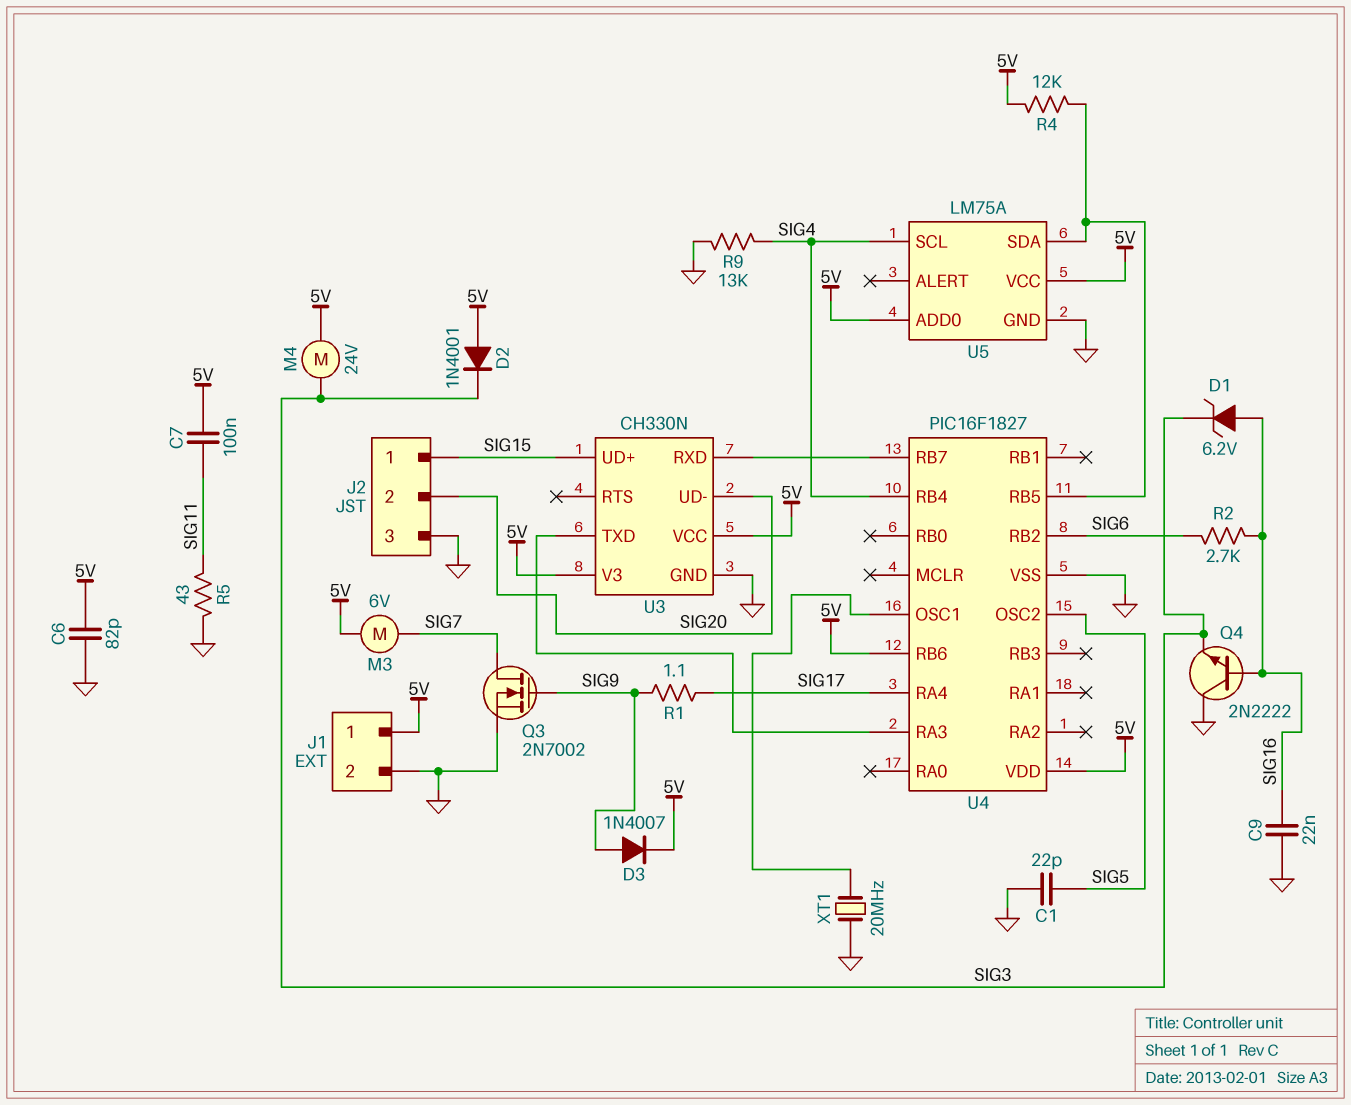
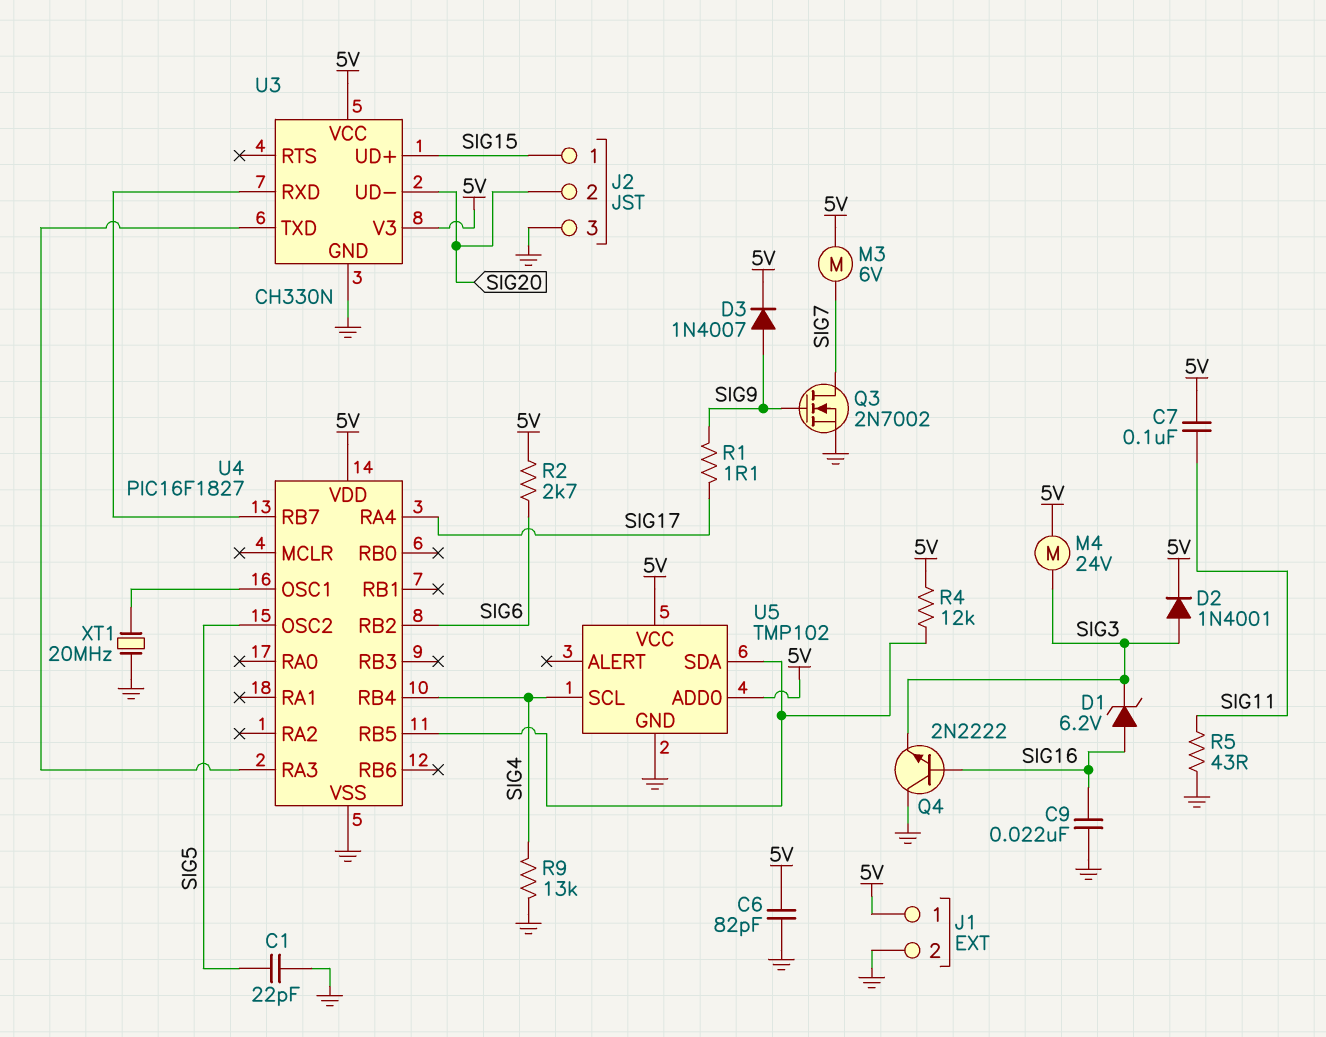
D2: diode 1N4001 (A 5V, K SIG3) -> diode 1N4001 (A SIG3, K 5V)
R2: 2.7k (SIG6, SIG16) -> 2.7k (5V, SIG6)
U4 pin RB6: 5V -> none
U5: LM75A -> TMP102

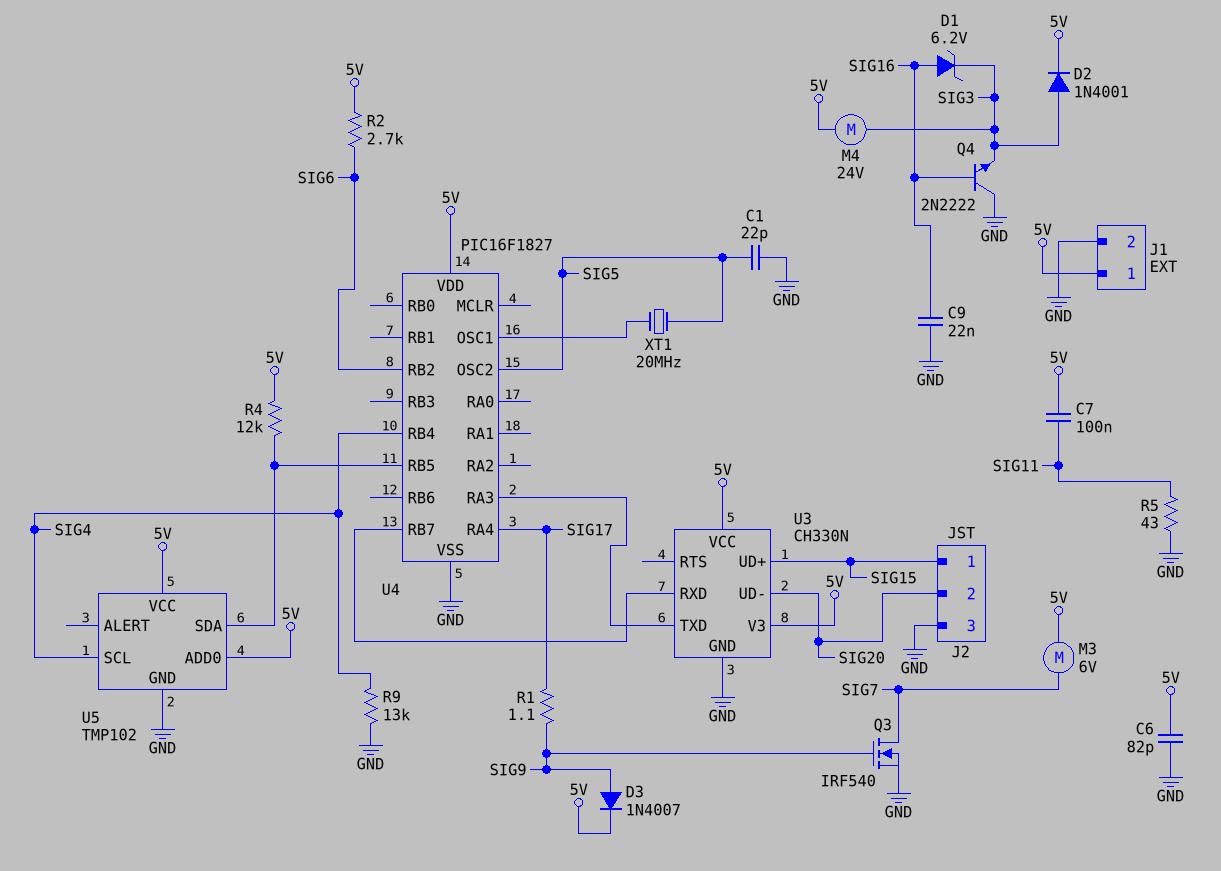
Q3: NMOS 2N7002 (G SIG9, D SIG7, S GND) -> NMOS IRF540 (G SIG9, D SIG7, S GND)
XT1: 20MHz (GND, U4/OSC1) -> 20MHz (SIG5, U4/OSC1)

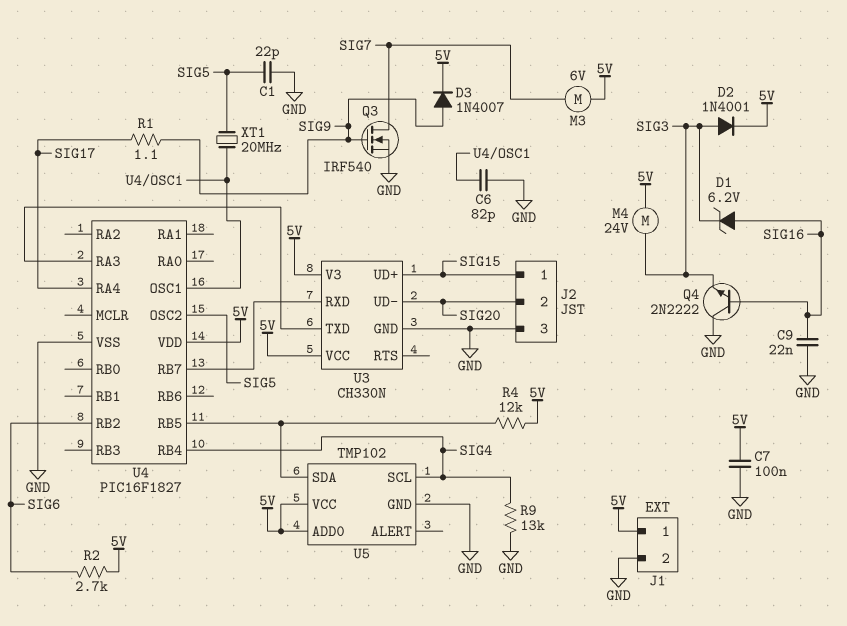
C6: 82pF (5V, GND) -> 82pF (GND, U4/OSC1)
C7: 100nF (5V, SIG11) -> 100nF (5V, GND)
R5: 43 (GND, SIG11) -> none

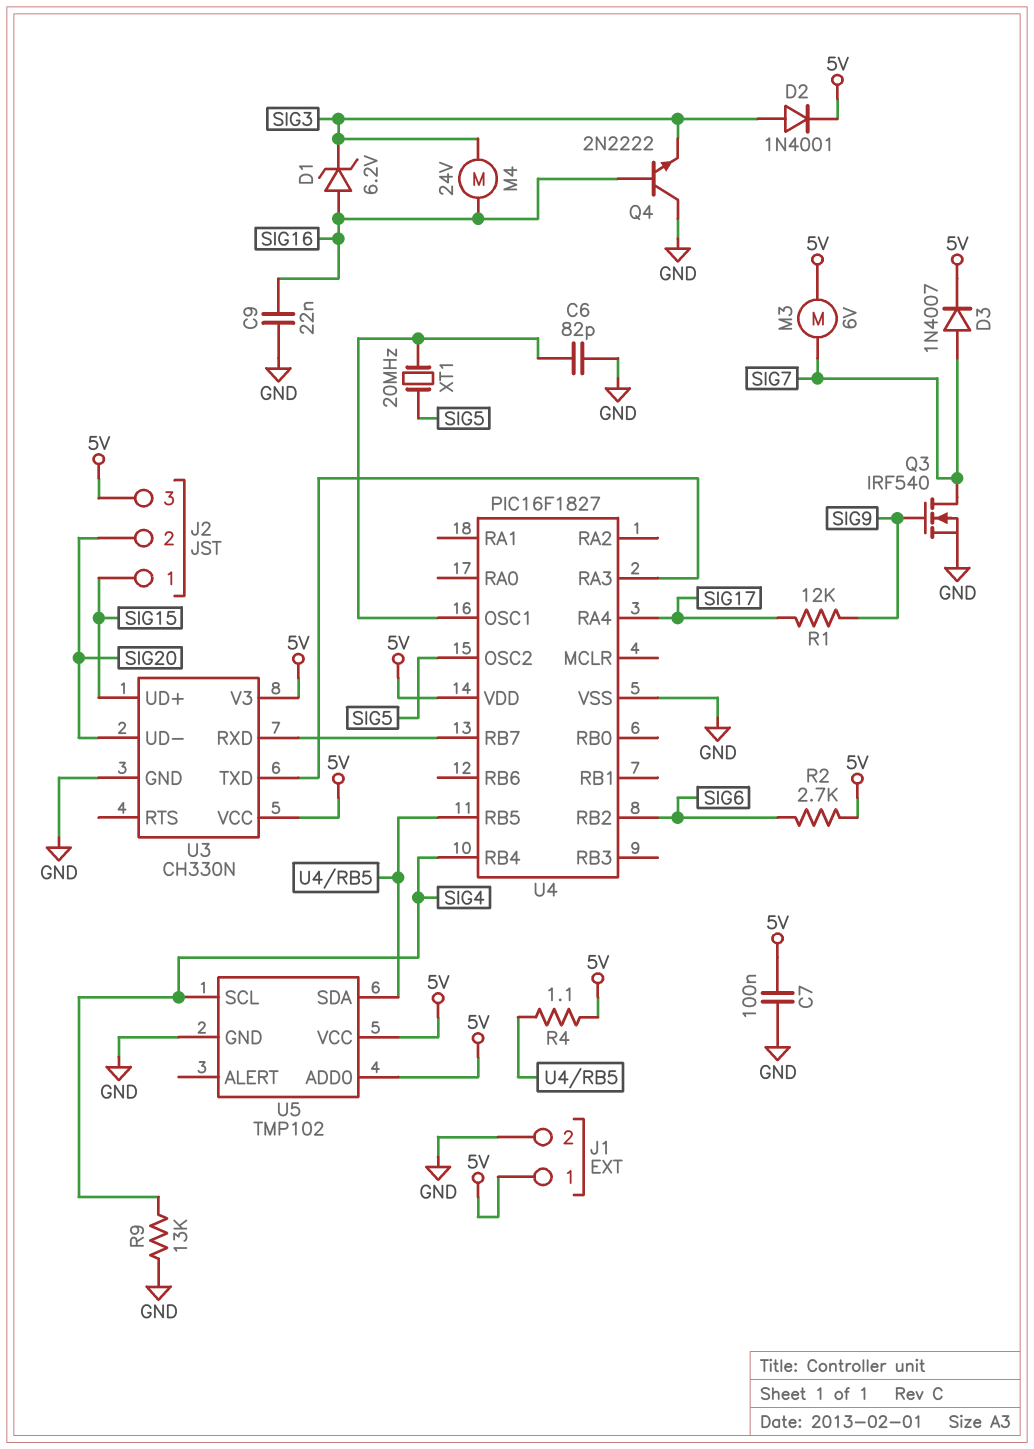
C1: 22pF (GND, SIG5) -> none
D3: diode 1N4007 (A SIG9, K 5V) -> diode 1N4007 (A SIG7, K 5V)
J2 pin 3: GND -> 5V
M4: motor 24V (5V, SIG3) -> motor 24V (SIG3, SIG16)
R1: 1.1 (SIG9, SIG17) -> 12k (SIG9, SIG17)
R4: 12k (5V, U4/RB5) -> 1.1 (5V, U4/RB5)

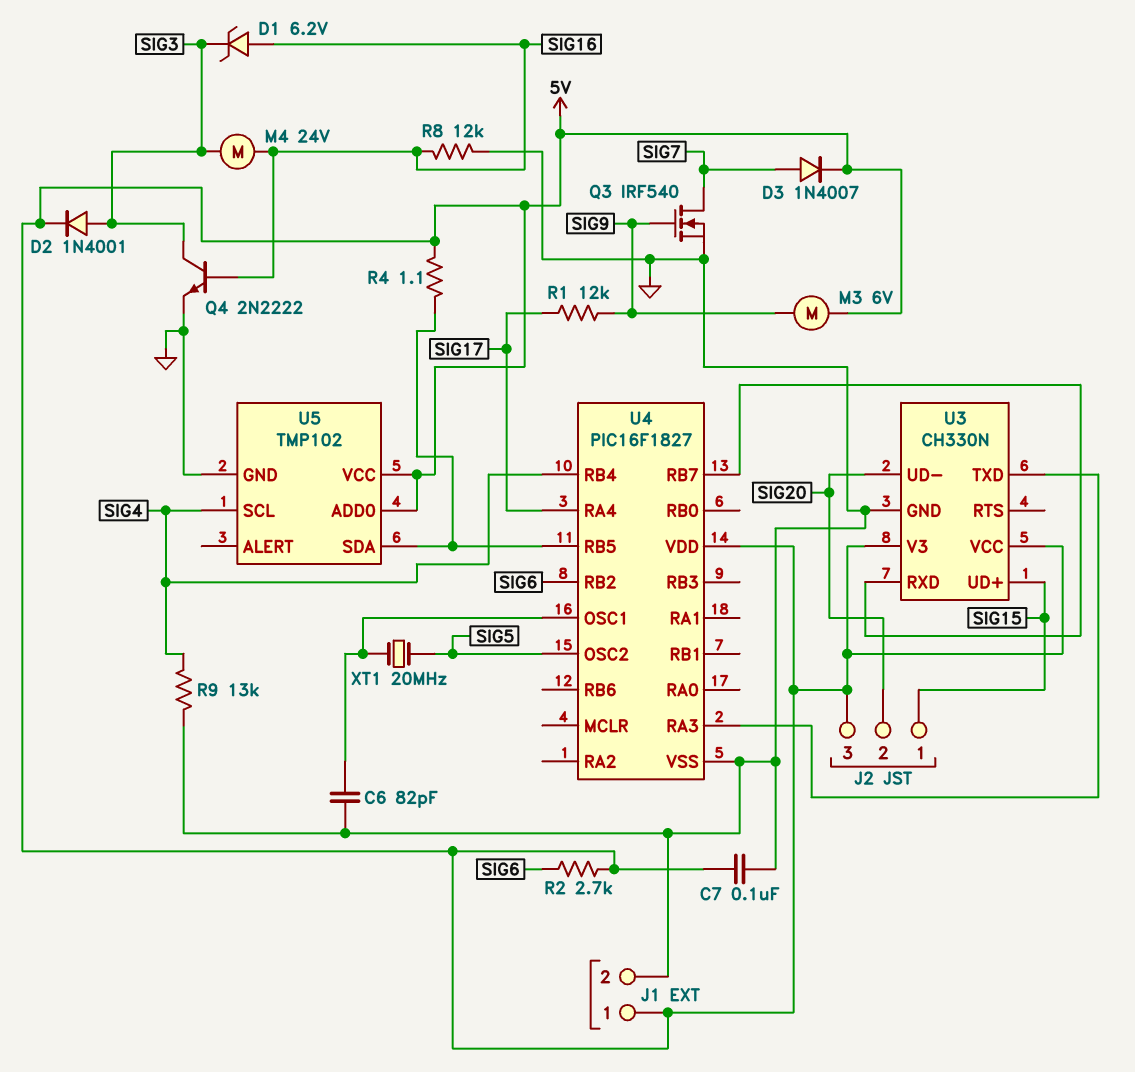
C9: 22nF (GND, SIG16) -> none
M3: motor 6V (5V, SIG7) -> motor 6V (5V, SIG9)
Q4: NPN 2N2222 (B SIG16, C GND, E SIG3) -> NPN 2N2222 (B SIG16, C SIG3, E GND)
R8: none -> 12k (GND, SIG16)

